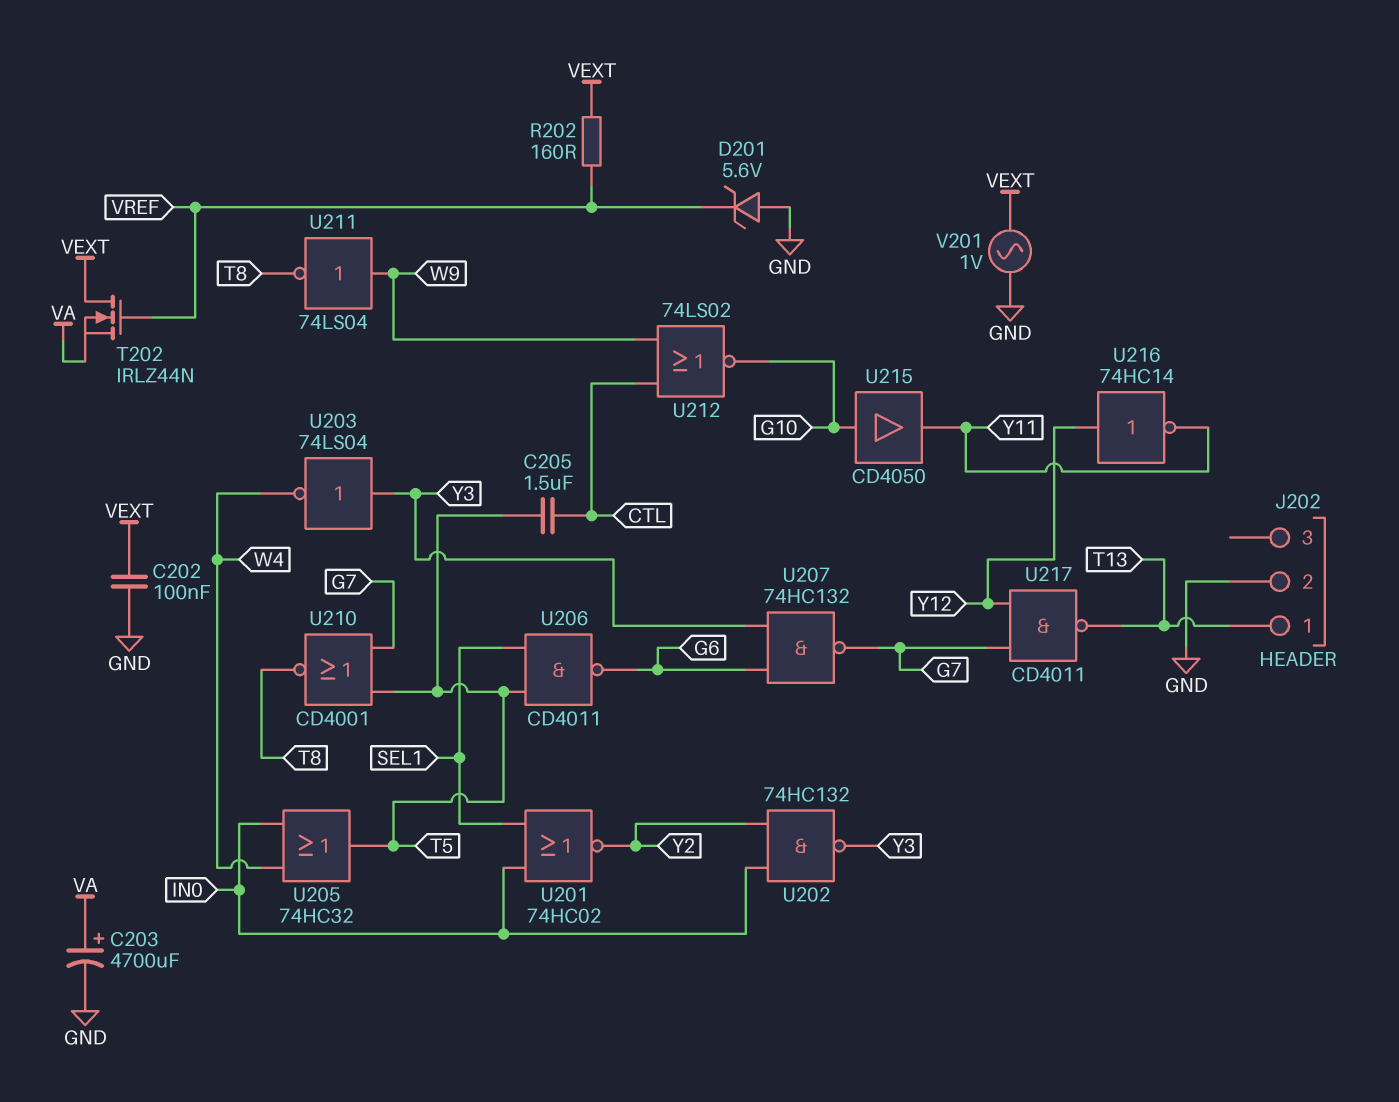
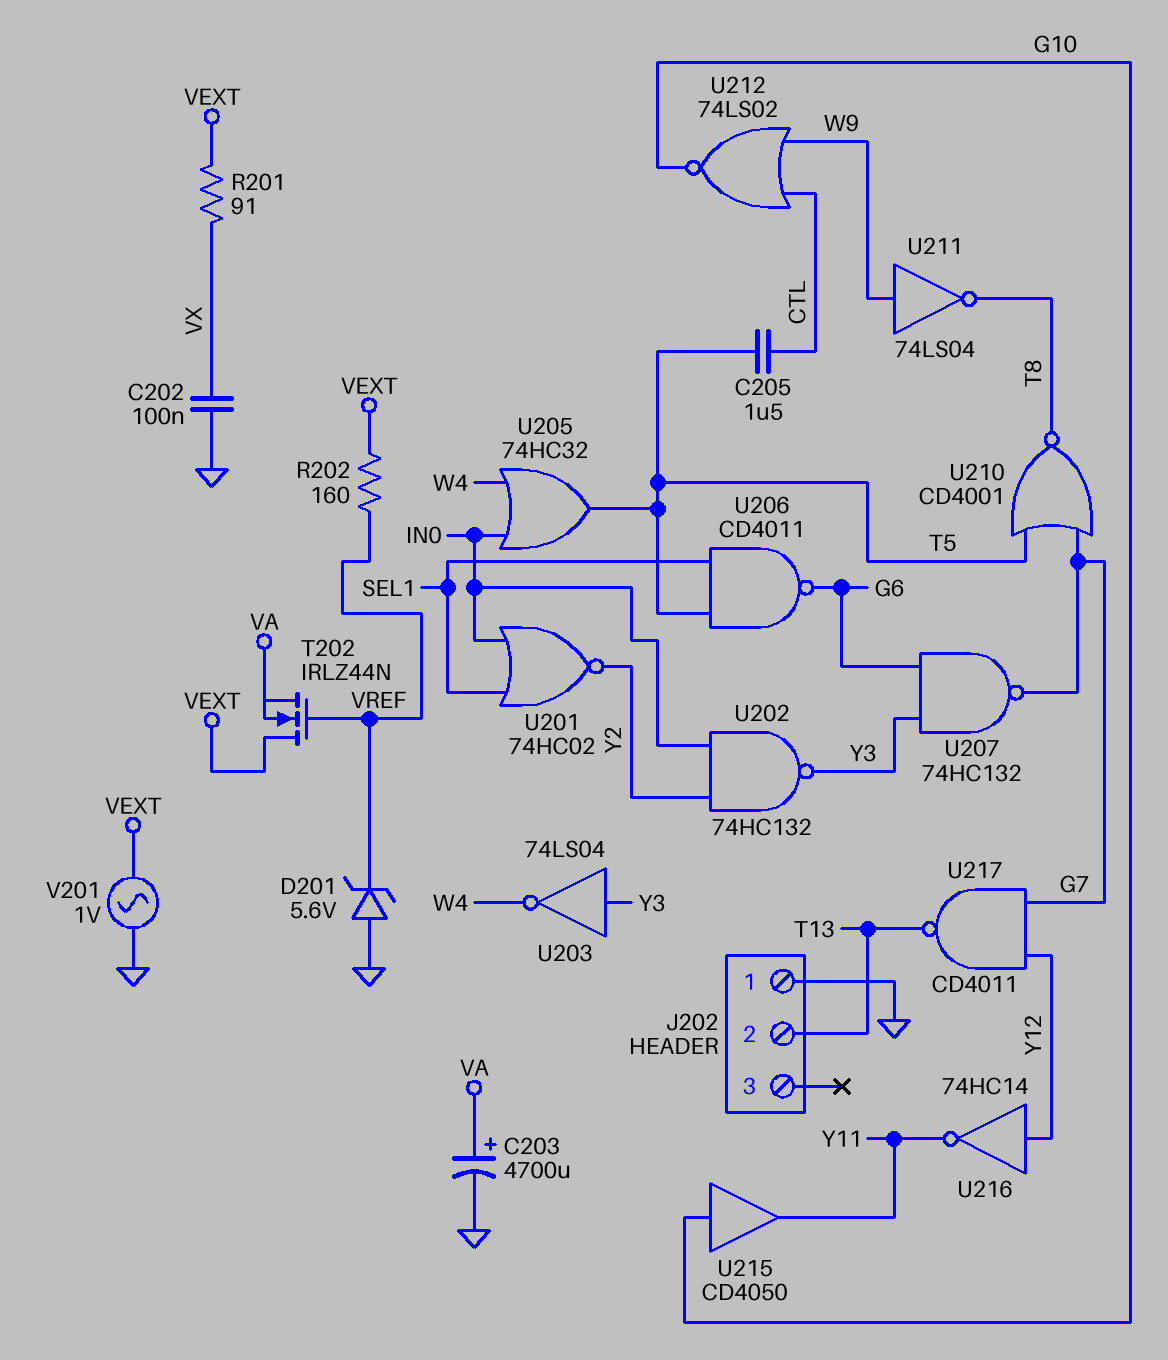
C202: 100nF (GND, VEXT) -> 100nF (GND, VX)
J202 pin 1: T13 -> GND
J202 pin 2: GND -> T13
R201: none -> 91 (VEXT, VX)

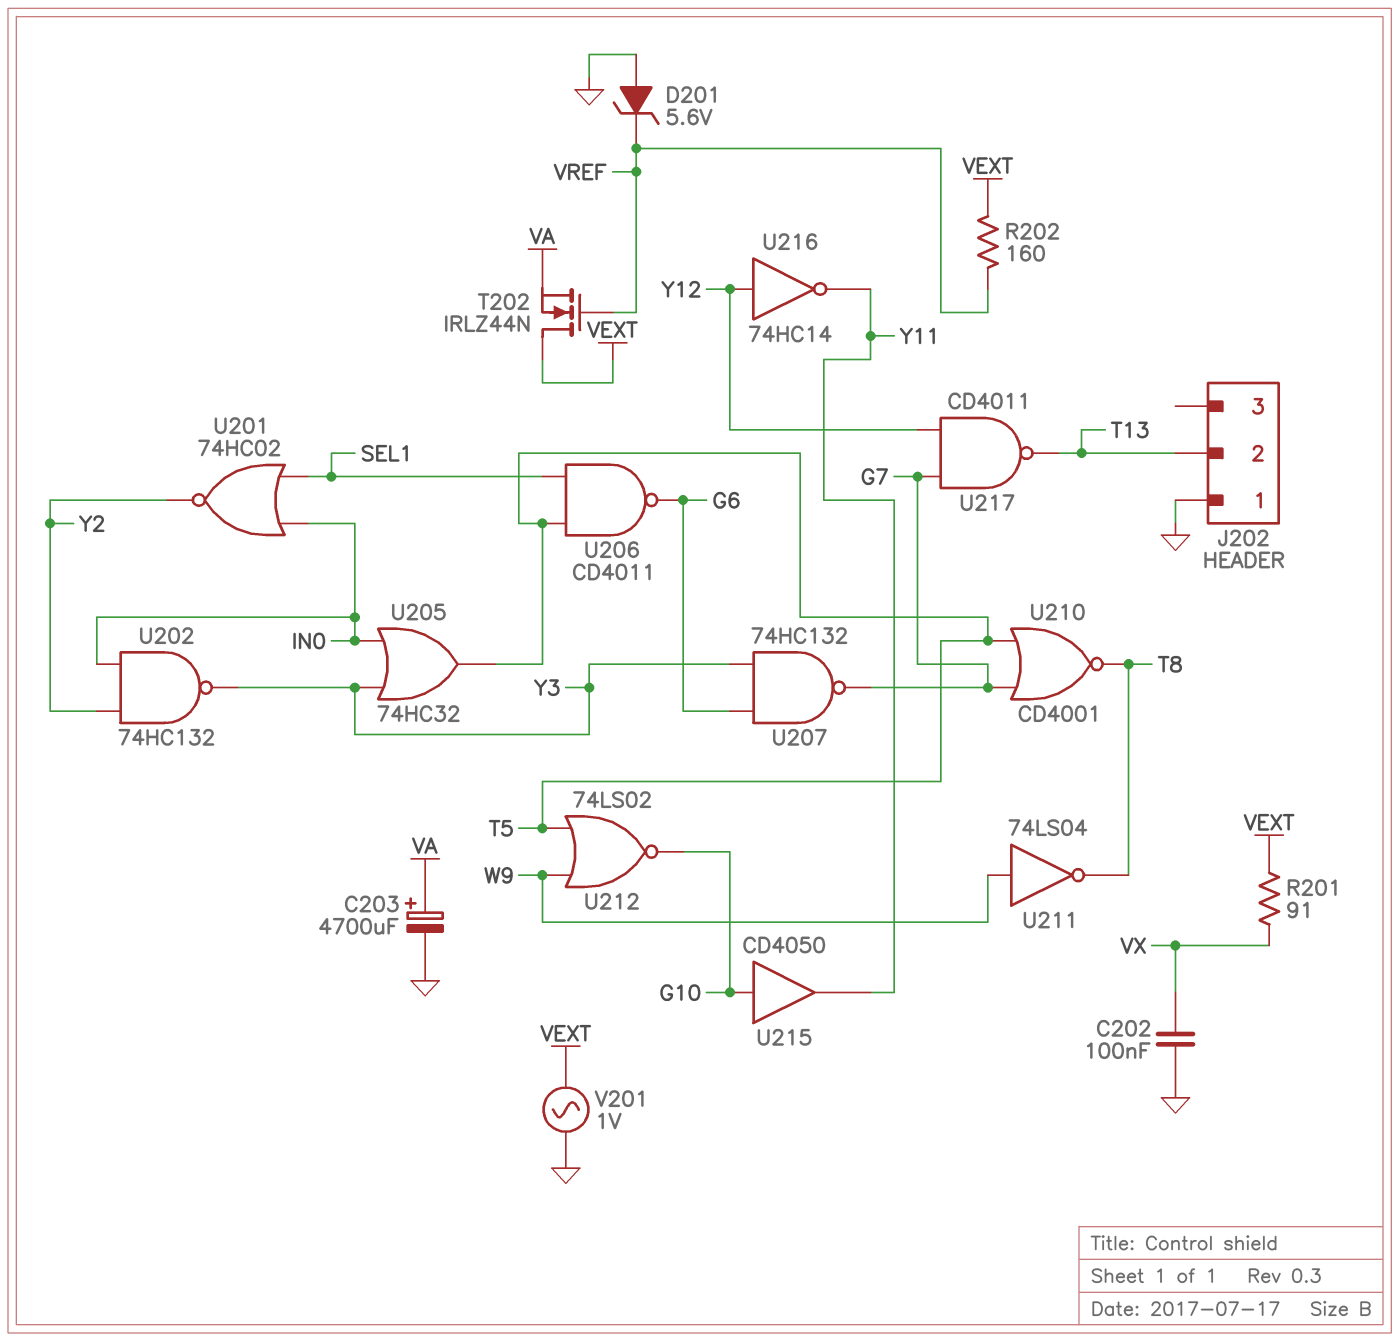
C205: 1.5uF (CTL, T5) -> none
U203: NOT 74LS04 (in Y3, out W4) -> none
U205: OR 74HC32 (in IN0, in W4, out T5) -> OR 74HC32 (in IN0, in Y3, out T5)
U212: NOR 74LS02 (in CTL, in W9, out G10) -> NOR 74LS02 (in T5, in W9, out G10)

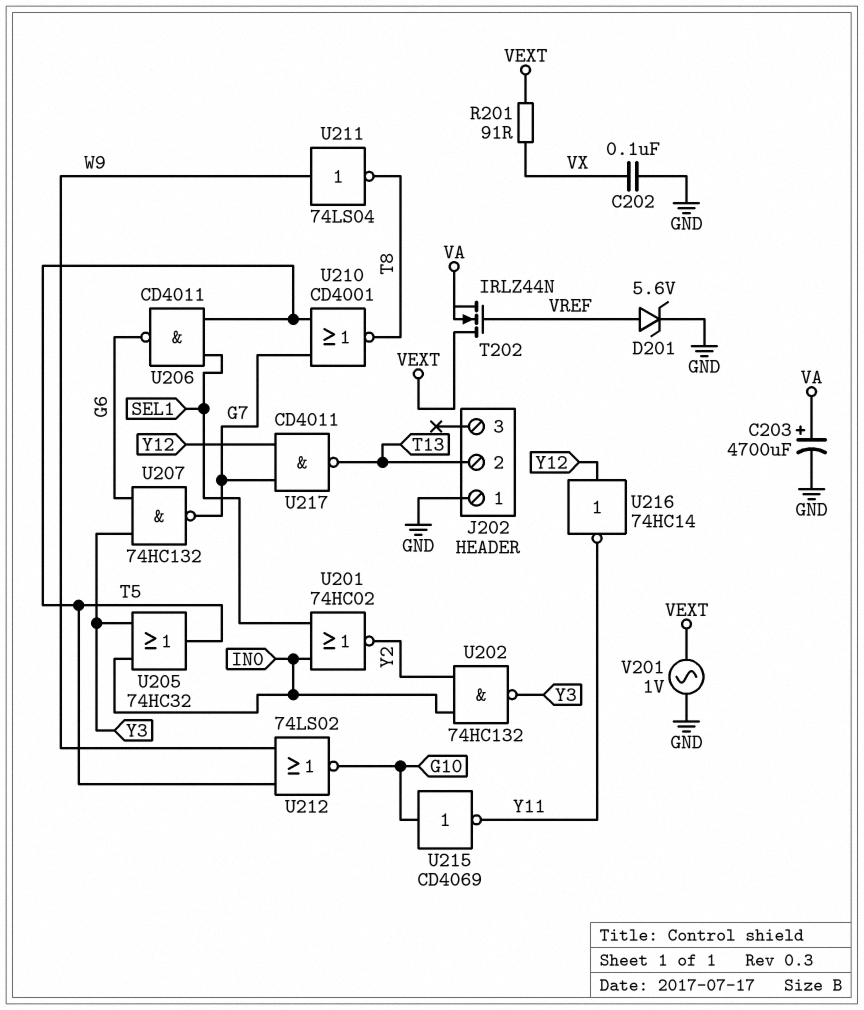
D201: zener 5.6V (A GND, K VREF) -> zener 5.6V (A VREF, K GND)
R202: 160 (VEXT, VREF) -> none
U215: buffer CD4050 (in G10, out Y11) -> NOT CD4069 (in G10, out Y11)

